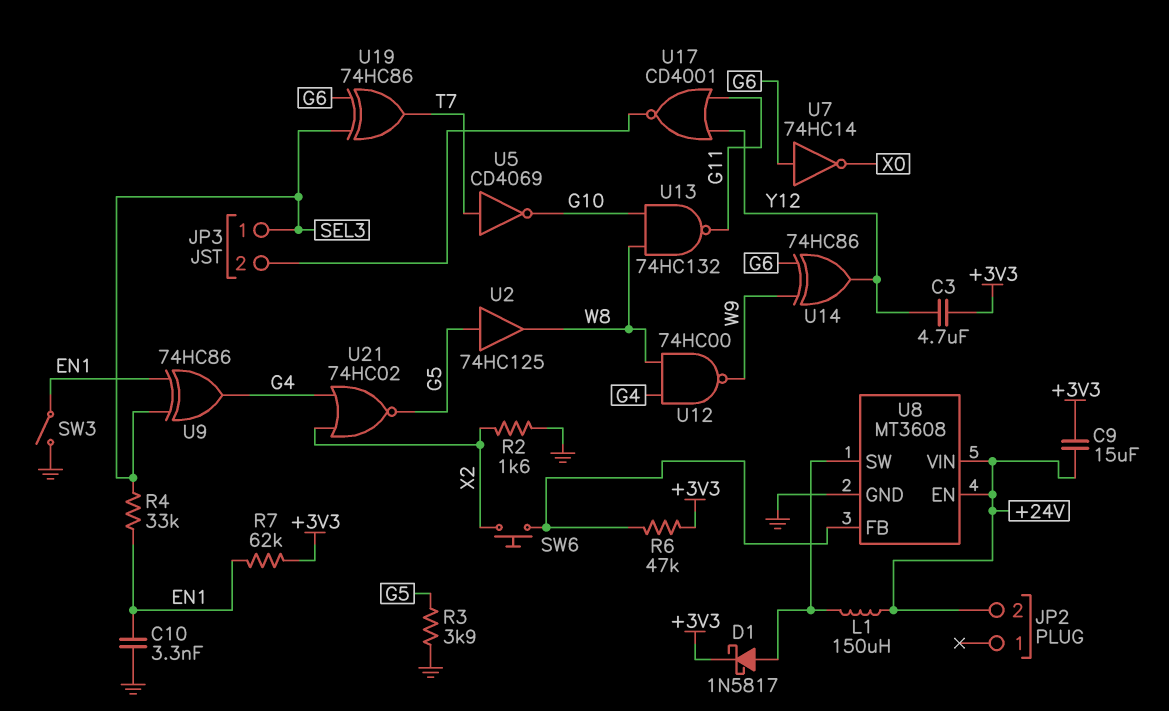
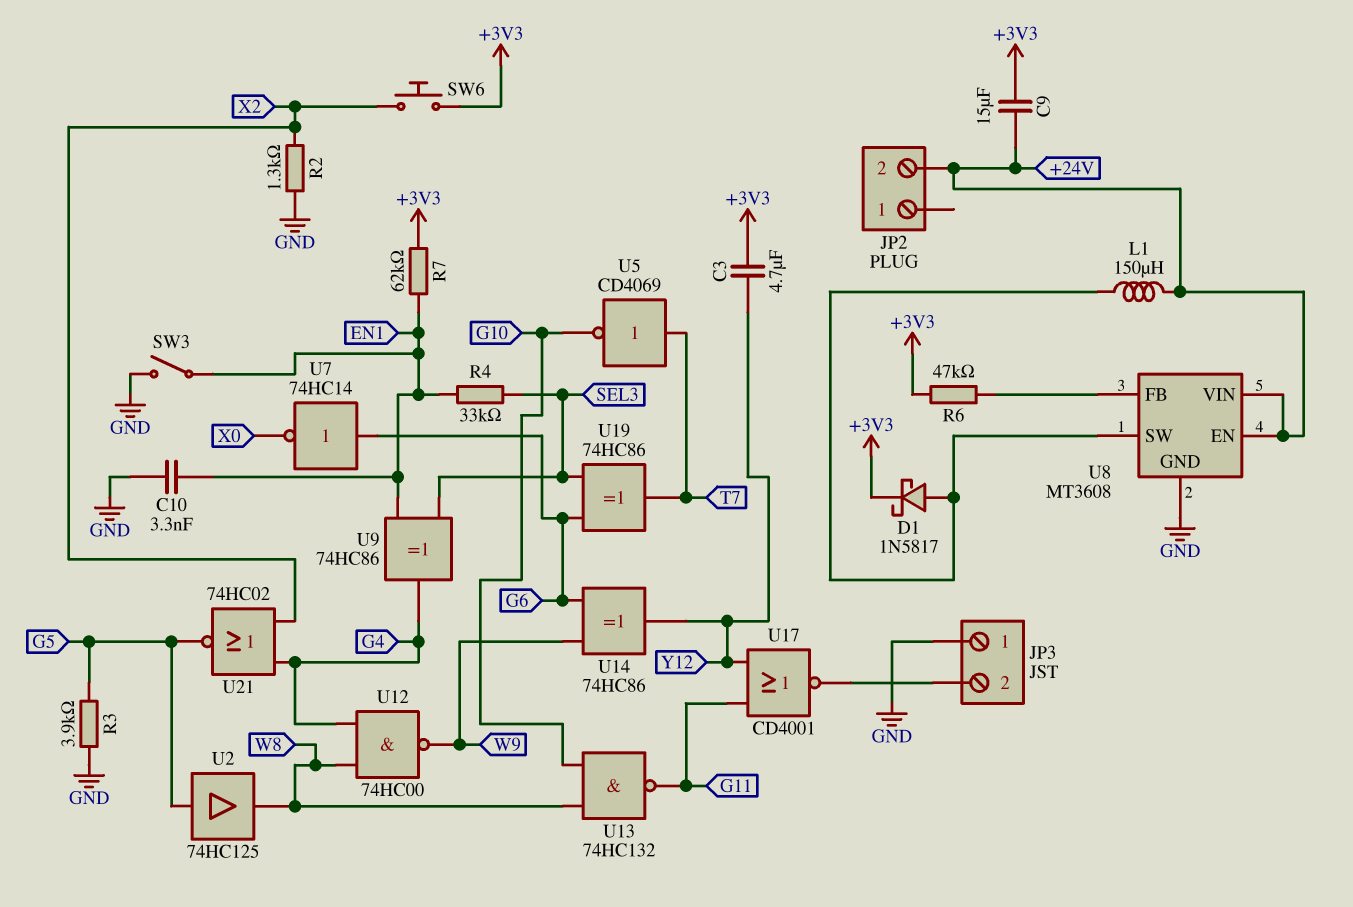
JP3 pin 1: SEL3 -> GND
R2: 1.6k (GND, X2) -> 1.3k (GND, X2)
SW6: button (U8/FB, X2) -> button (+3V3, X2)

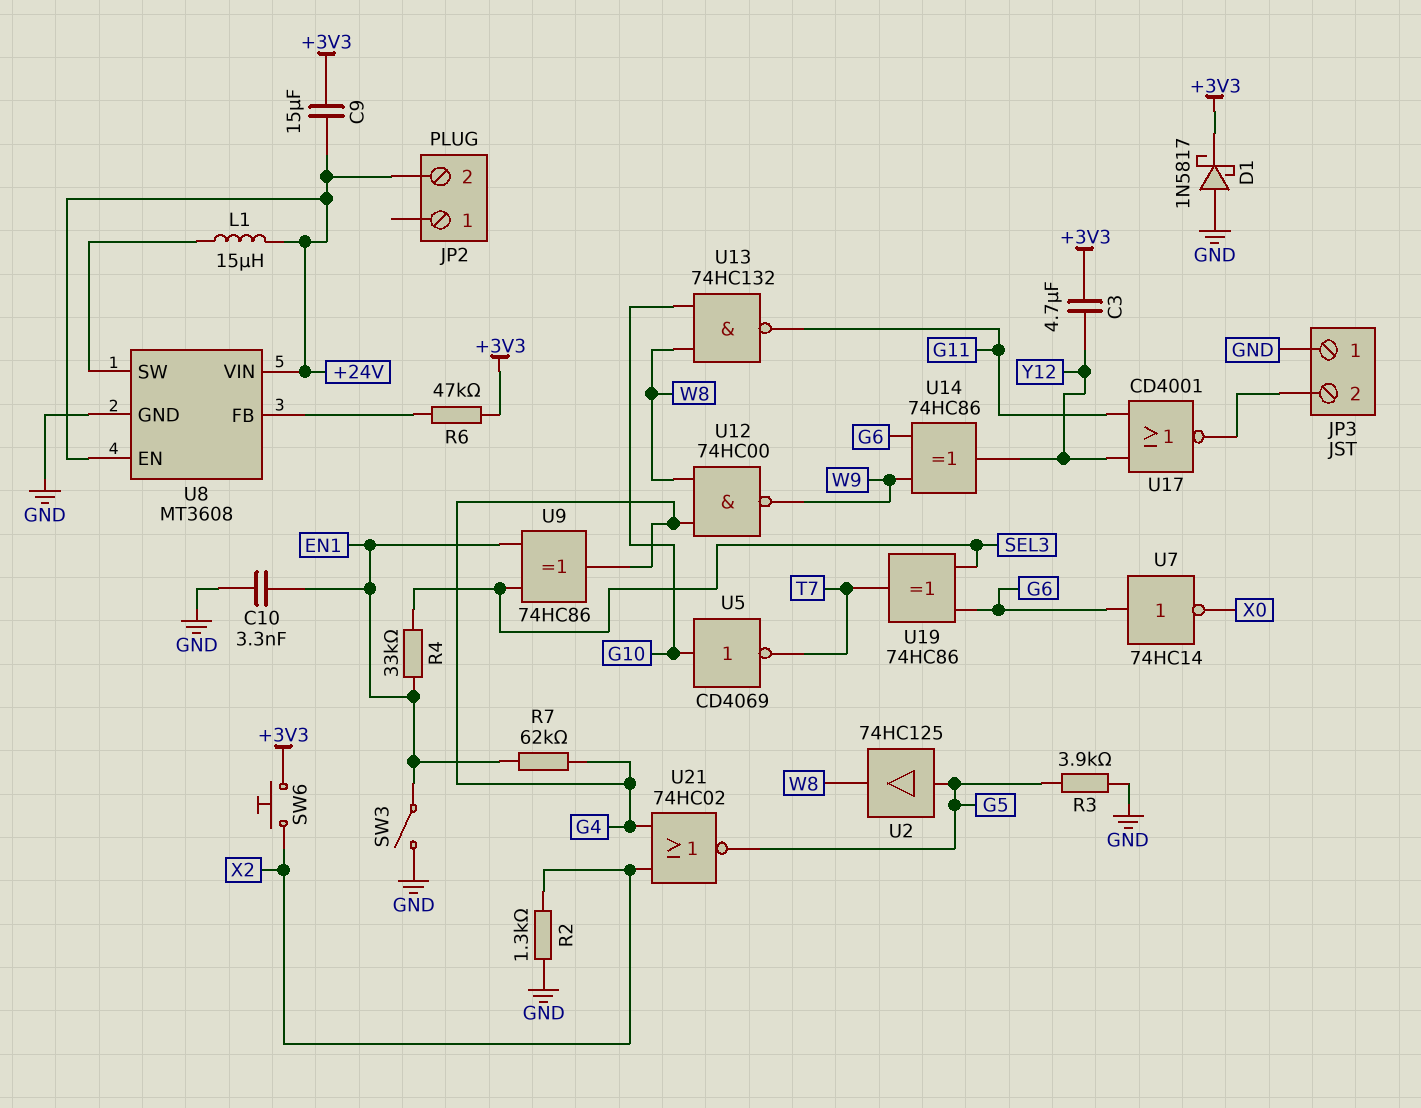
D1: schottky 1N5817 (A U8/SW, K +3V3) -> schottky 1N5817 (A GND, K +3V3)
L1: 150uH (+24V, U8/SW) -> 15uH (+24V, U8/SW)
R7: 62k (+3V3, EN1) -> 62k (EN1, G4)
U5: NOT CD4069 (in T7, out G10) -> NOT CD4069 (in G10, out T7)

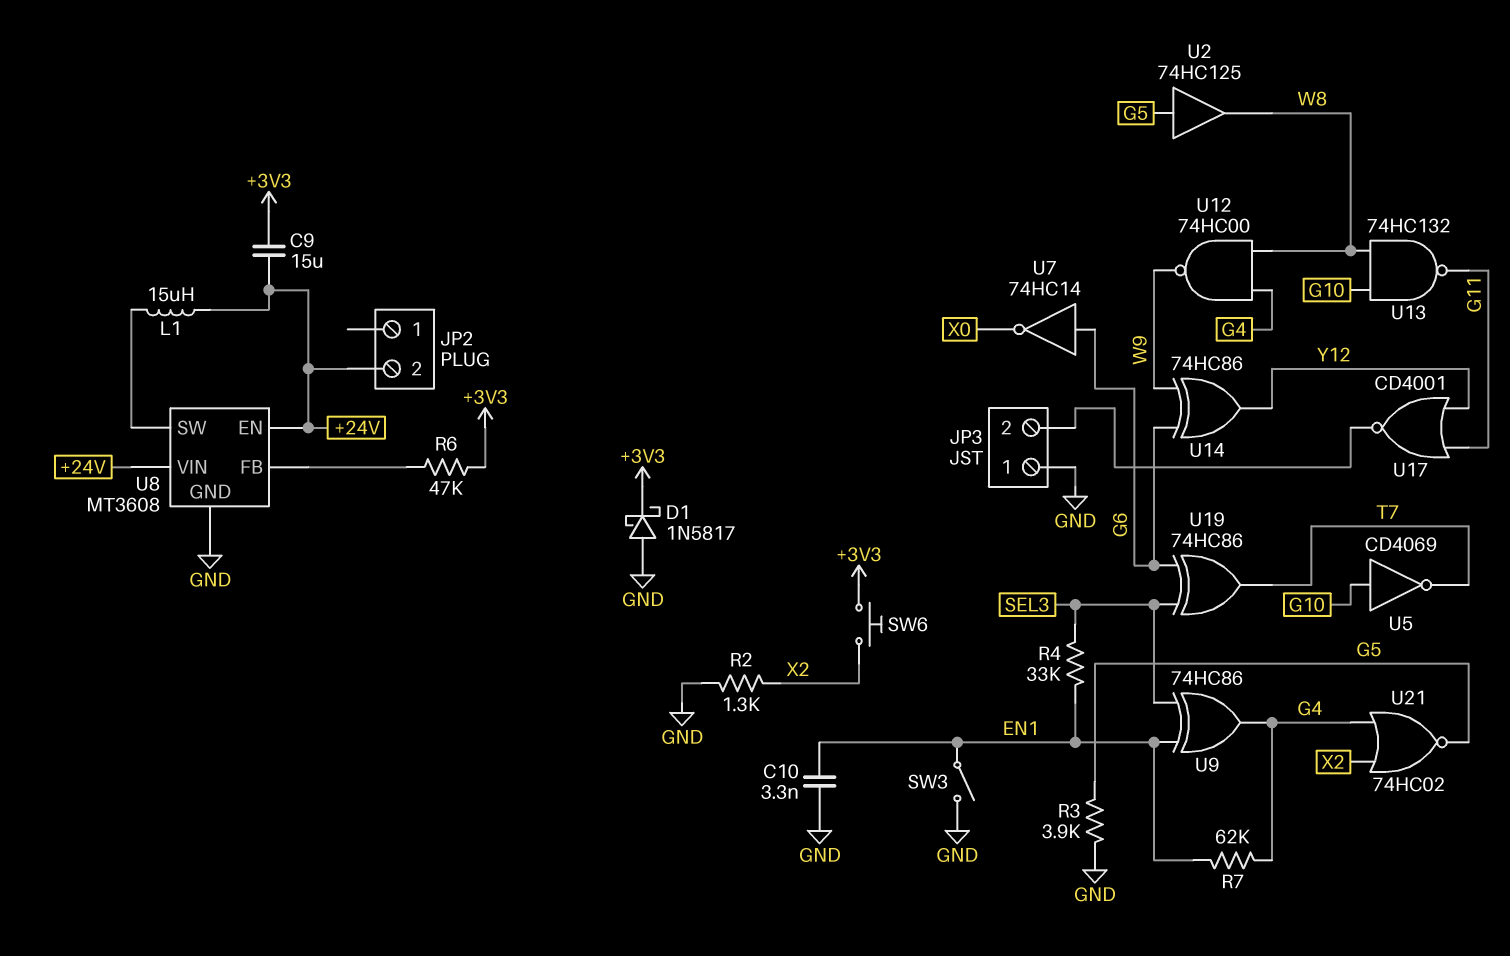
C3: 4.7uF (+3V3, Y12) -> none

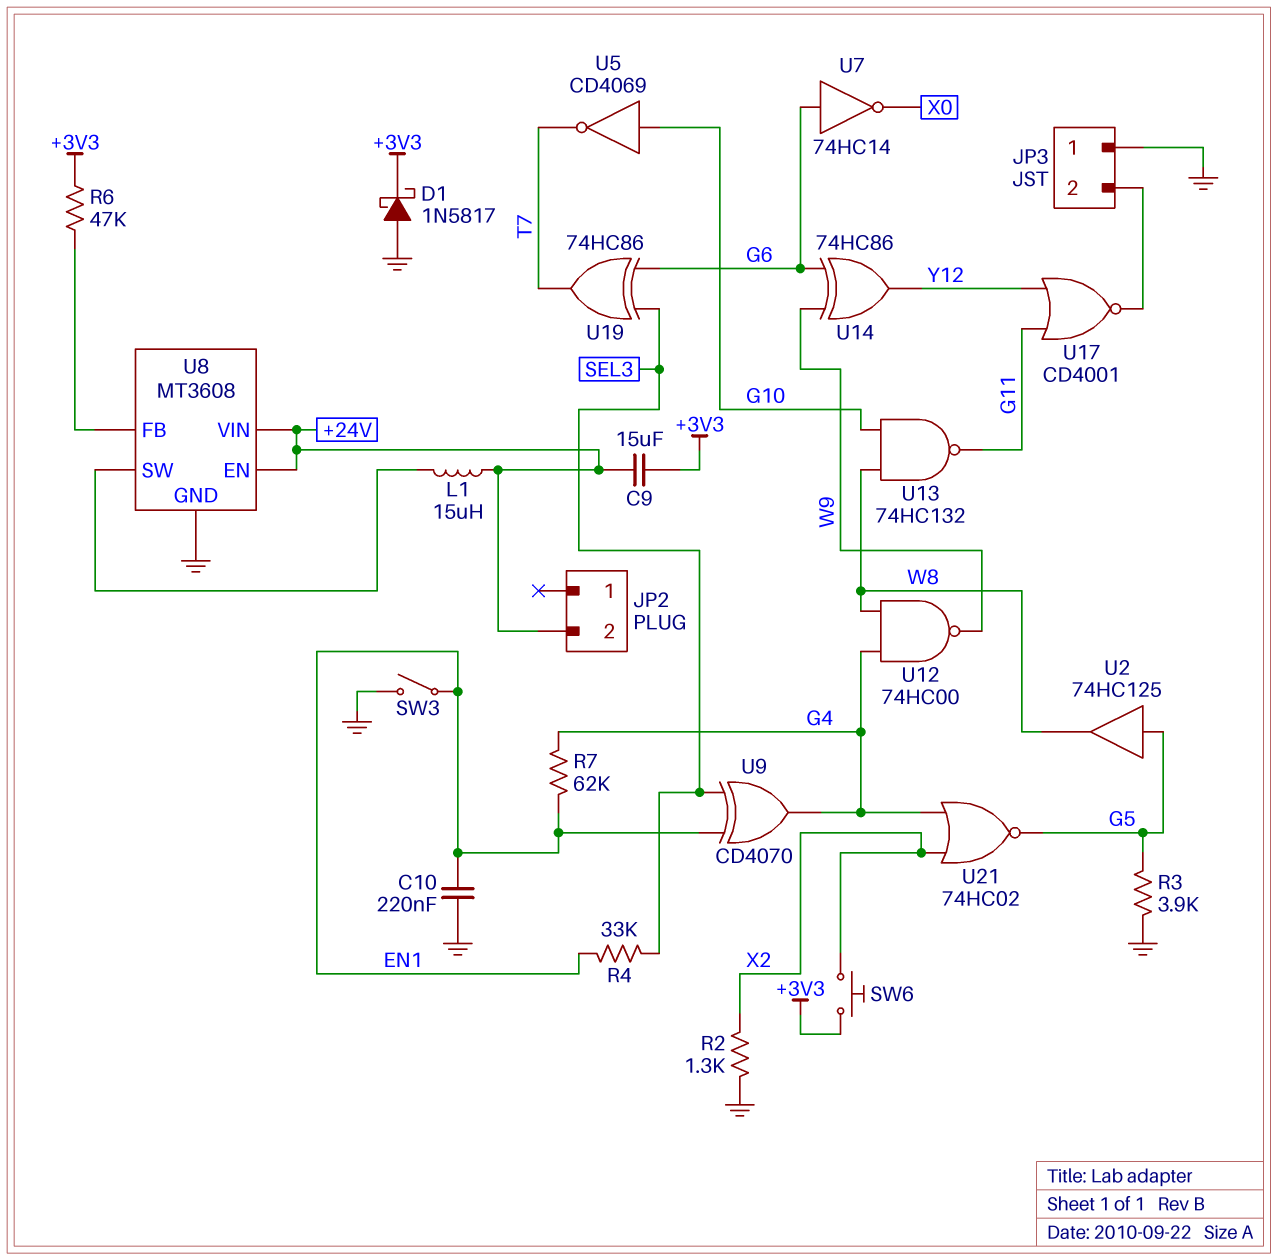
C10: 3.3nF (EN1, GND) -> 220nF (EN1, GND)
U9: XOR 74HC86 (in EN1, in SEL3, out G4) -> XOR CD4070 (in EN1, in SEL3, out G4)

